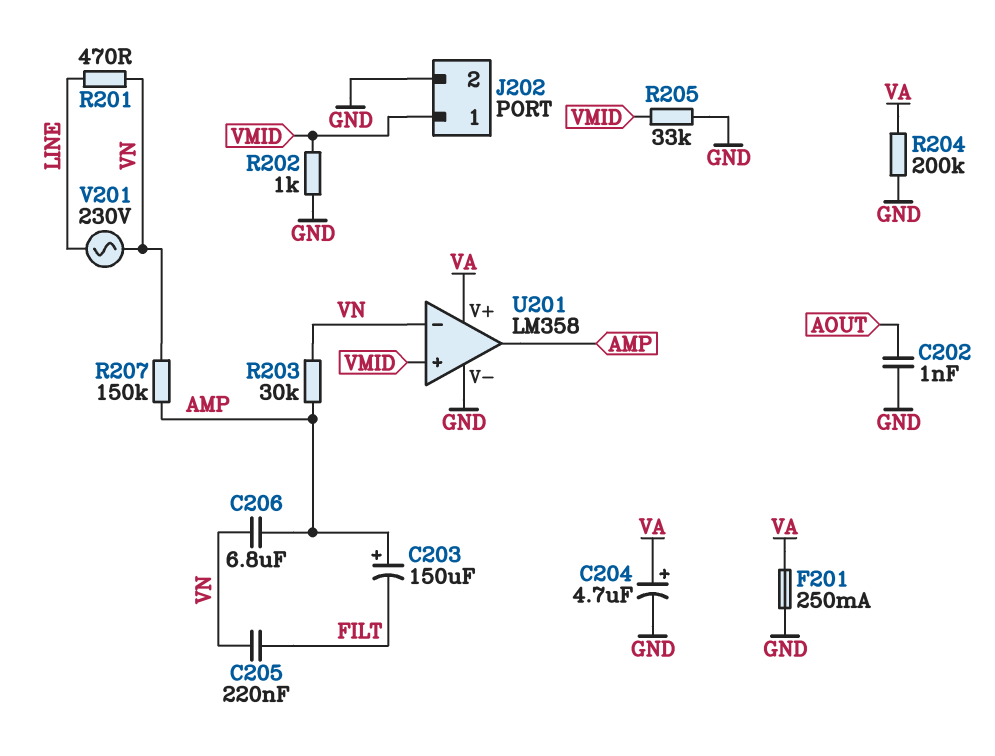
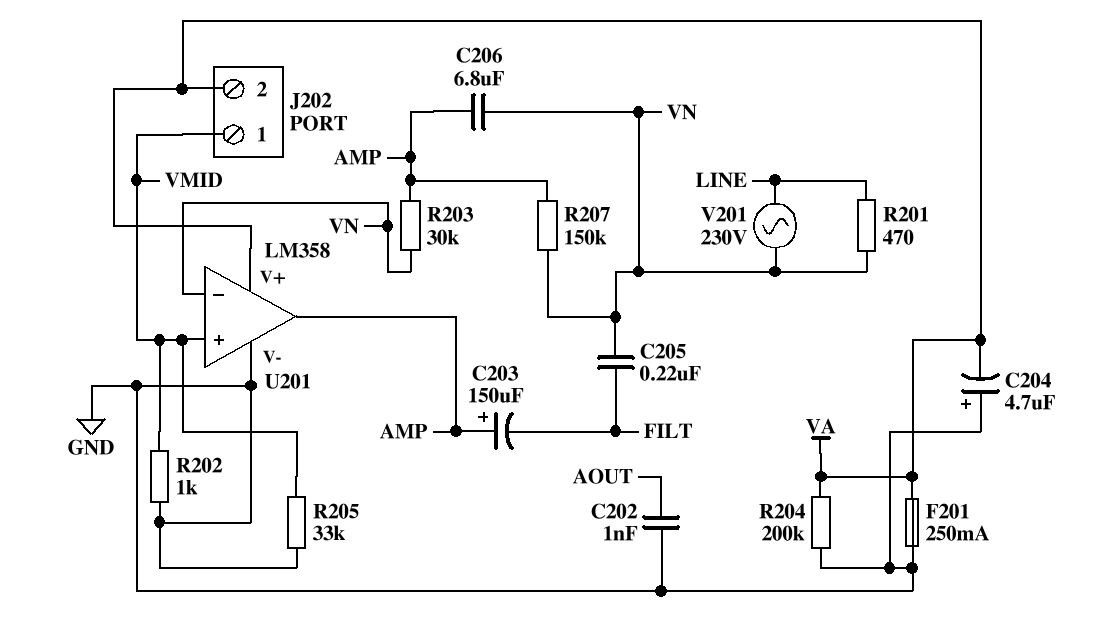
C204: 4.7uF (plus VA, minus GND) -> 4.7uF (plus GND, minus VA)
J202 pin 2: GND -> VA

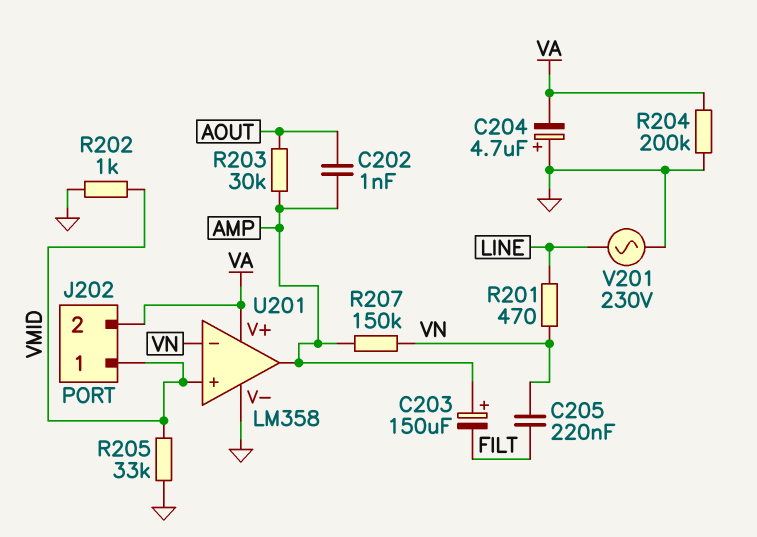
C202: 1nF (AOUT, GND) -> 1nF (AMP, AOUT)
C206: 6.8uF (AMP, VN) -> none
F201: 250mA (GND, VA) -> none
R203: 30k (AMP, VN) -> 30k (AMP, AOUT)
V201: AC 230V (LINE, VN) -> AC 230V (GND, LINE)

